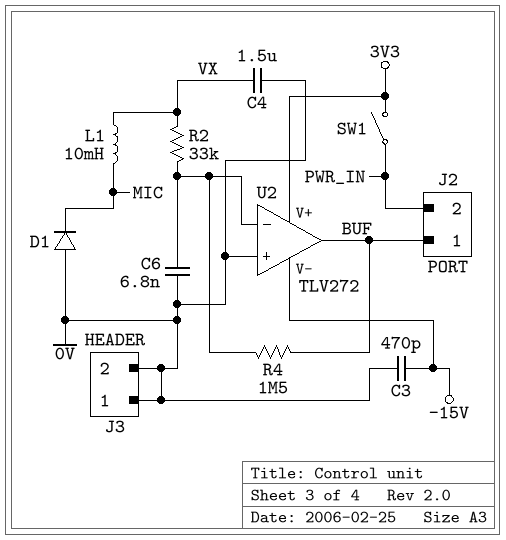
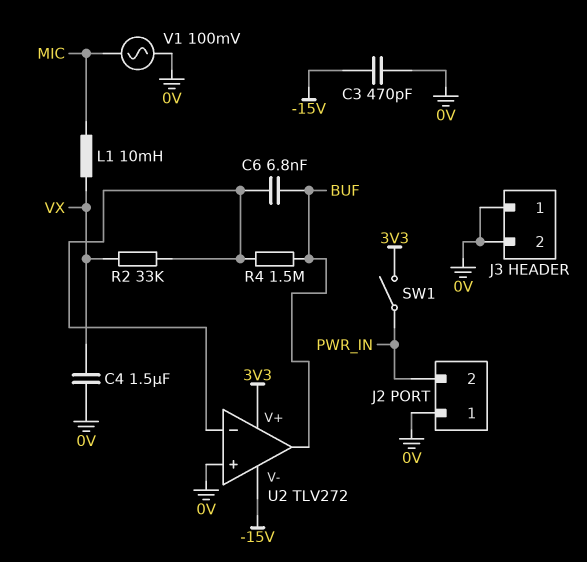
C6: 6.8nF (0V, U2/in-) -> 6.8nF (BUF, U2/in-)
D1: diode (A 0V, K MIC) -> none
J2 pin 1: BUF -> 0V
V1: none -> AC 100mV (0V, MIC)

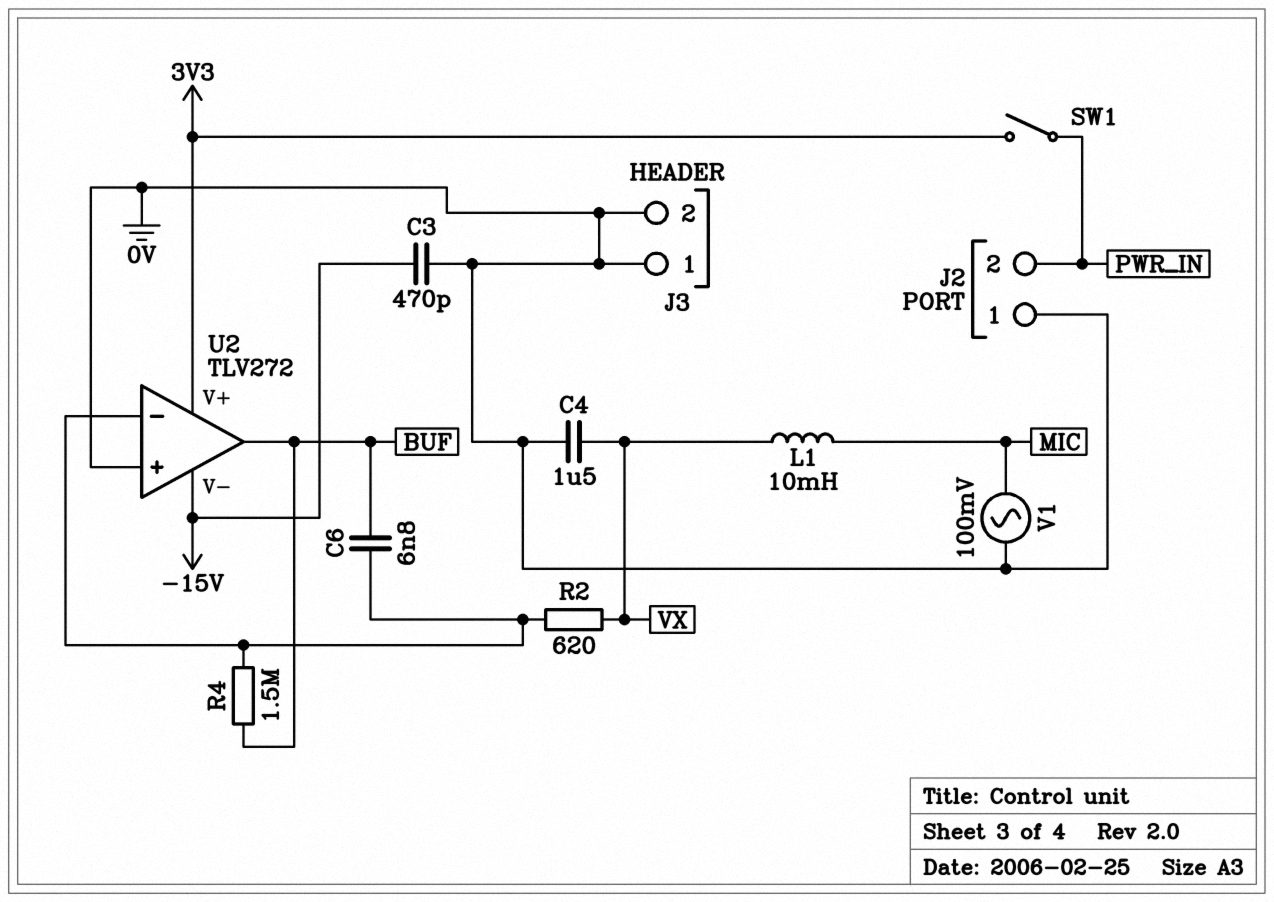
R2: 33k (U2/in-, VX) -> 620 (U2/in-, VX)

